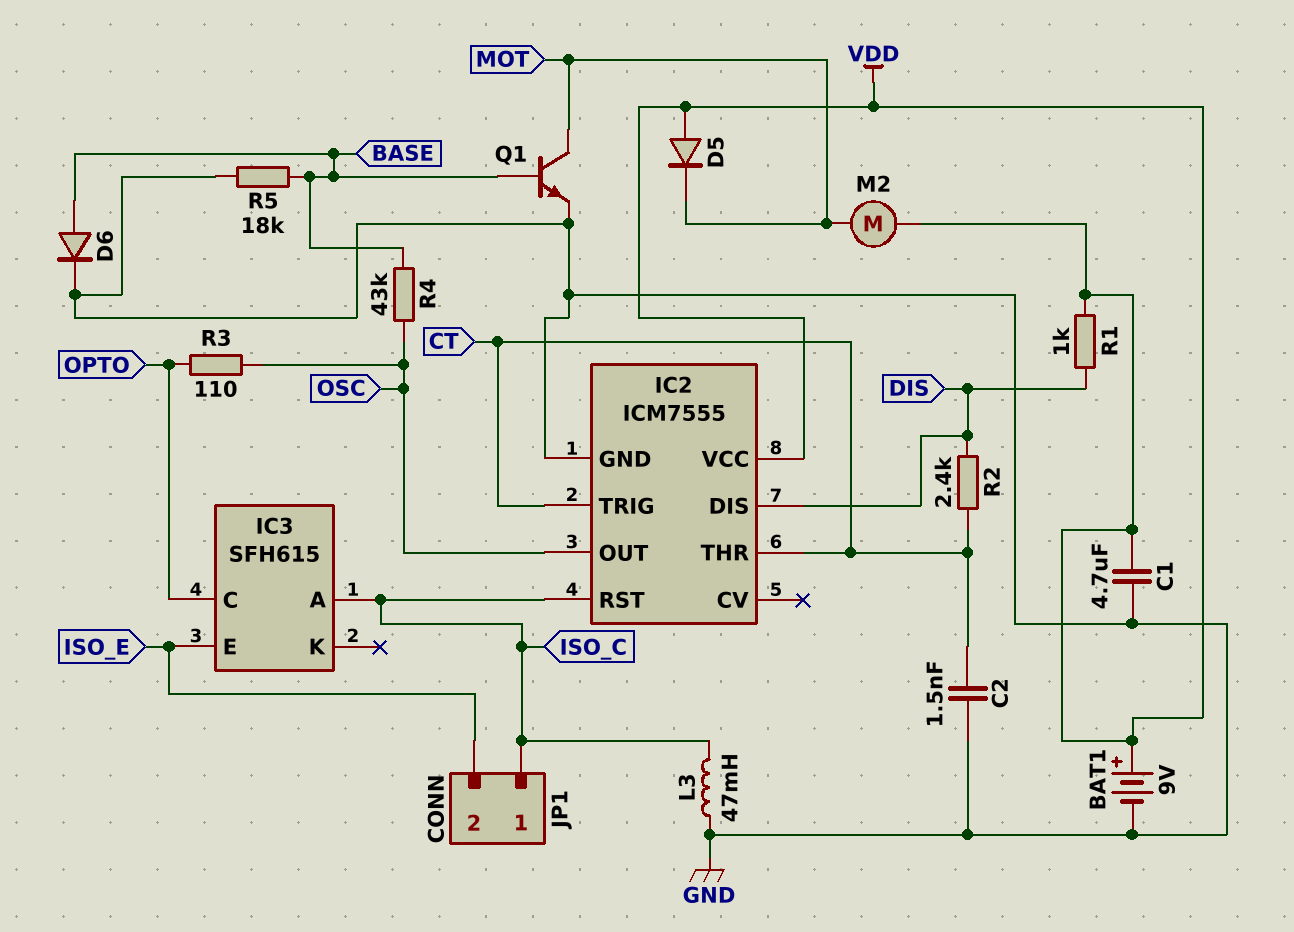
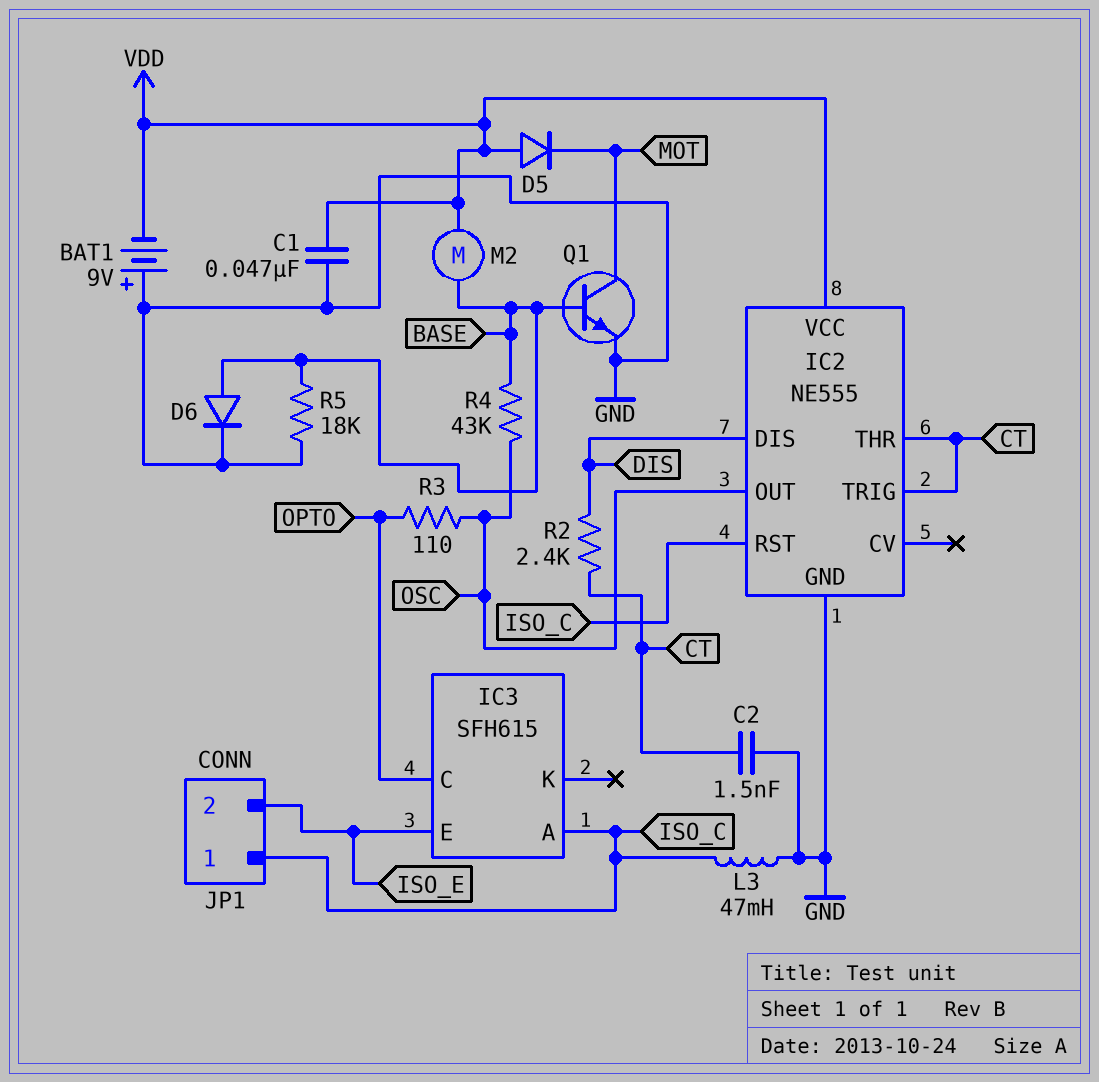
BAT1: 9V (plus VDD, minus GND) -> 9V (plus GND, minus VDD)
C1: 4.7uF (GND, VDD) -> 47nF (GND, VDD)
IC2: ICM7555 -> NE555
M2: motor (MOT, VDD) -> motor (BASE, VDD)
R1: 1k (DIS, VDD) -> none

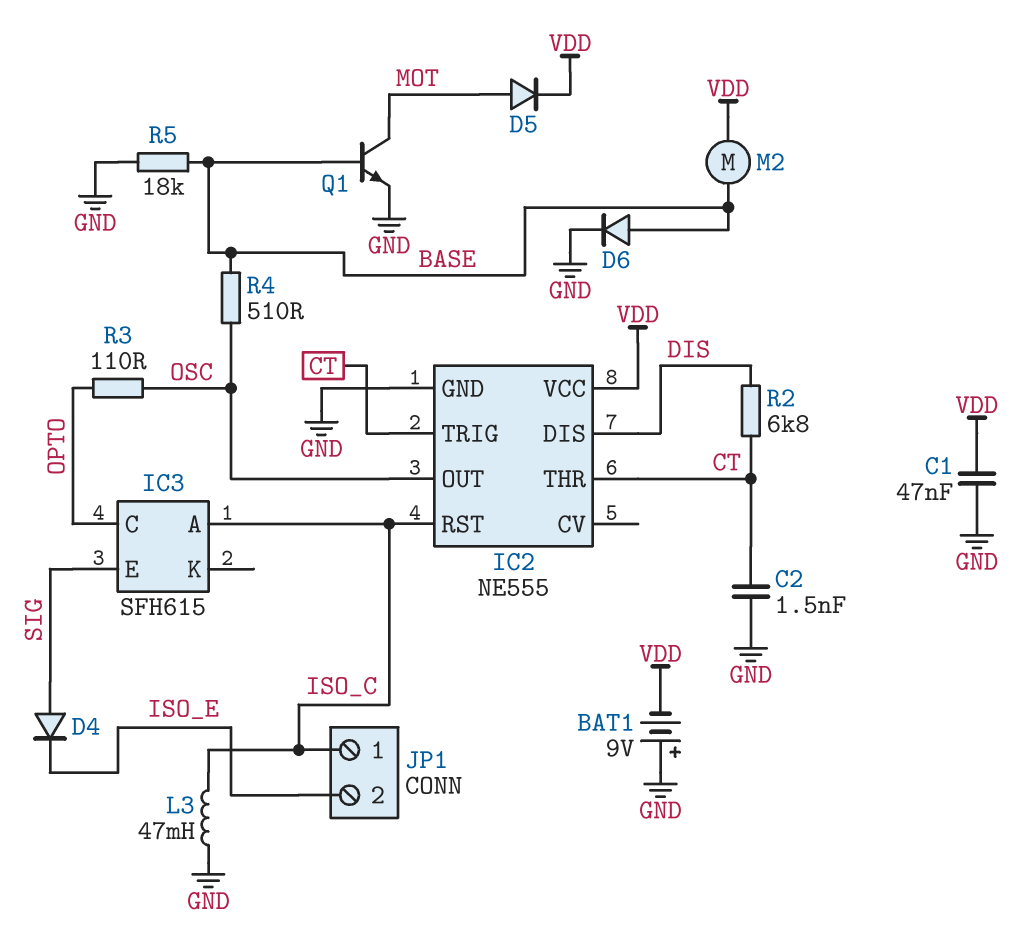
D4: none -> diode (A SIG, K ISO_E)
D5: diode (A VDD, K MOT) -> diode (A MOT, K VDD)
IC3 pin E: ISO_E -> SIG
R2: 2.4k (CT, DIS) -> 6.8k (CT, DIS)
R4: 43k (BASE, OSC) -> 510 (BASE, OSC)

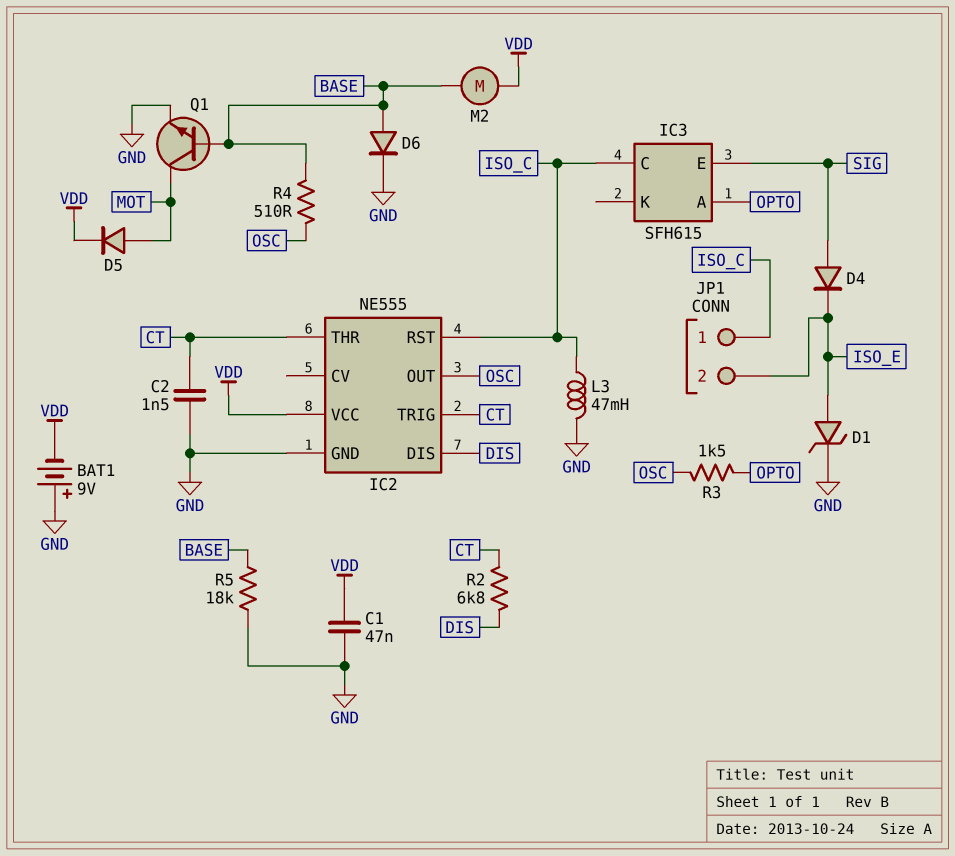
D1: none -> zener (A ISO_E, K GND)
IC3 pin A: ISO_C -> OPTO
IC3 pin C: OPTO -> ISO_C
R3: 110 (OPTO, OSC) -> 1.5k (OPTO, OSC)

